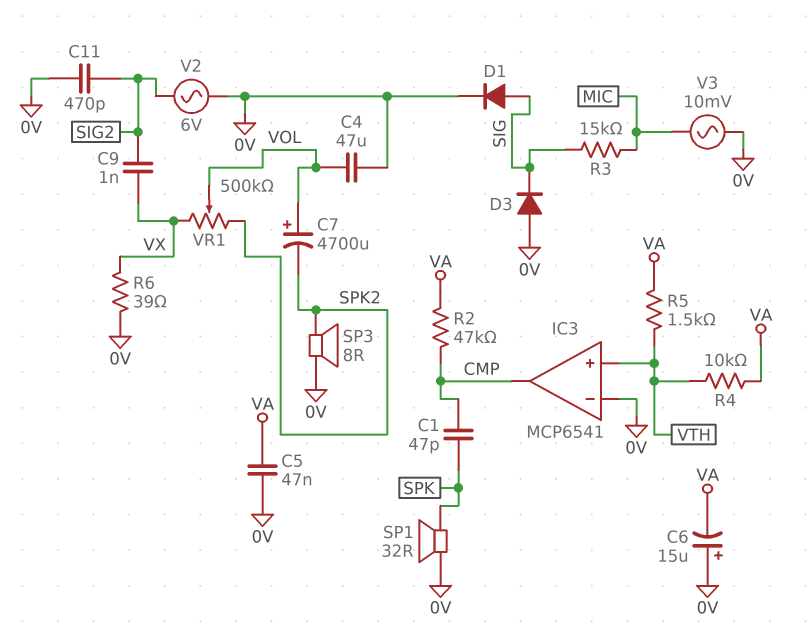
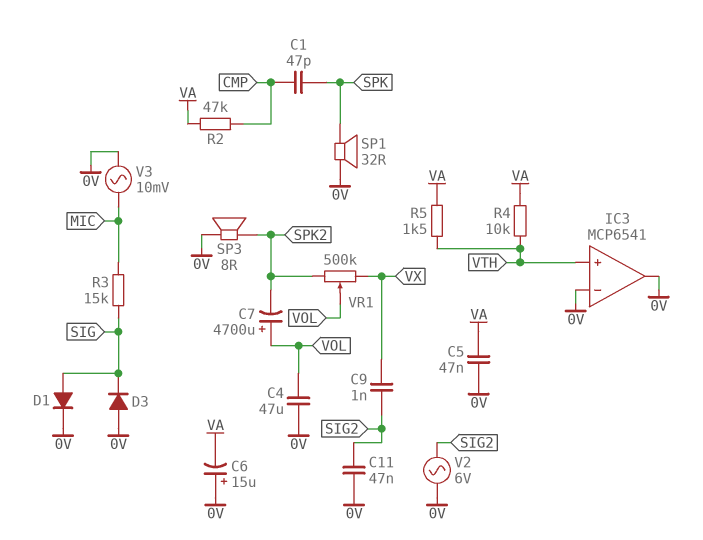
C11: 470pF (0V, SIG2) -> 47nF (0V, SIG2)
IC3 pin out: CMP -> 0V
R6: 39 (0V, VX) -> none

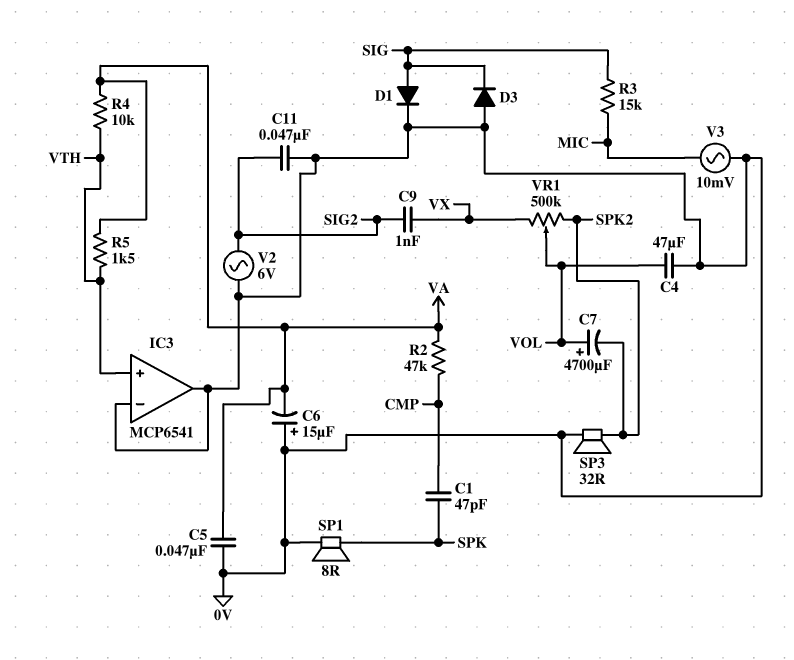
SP1: speaker 32R (0V, SPK) -> speaker 8R (0V, SPK)
SP3: speaker 8R (0V, SPK2) -> speaker 32R (0V, SPK2)

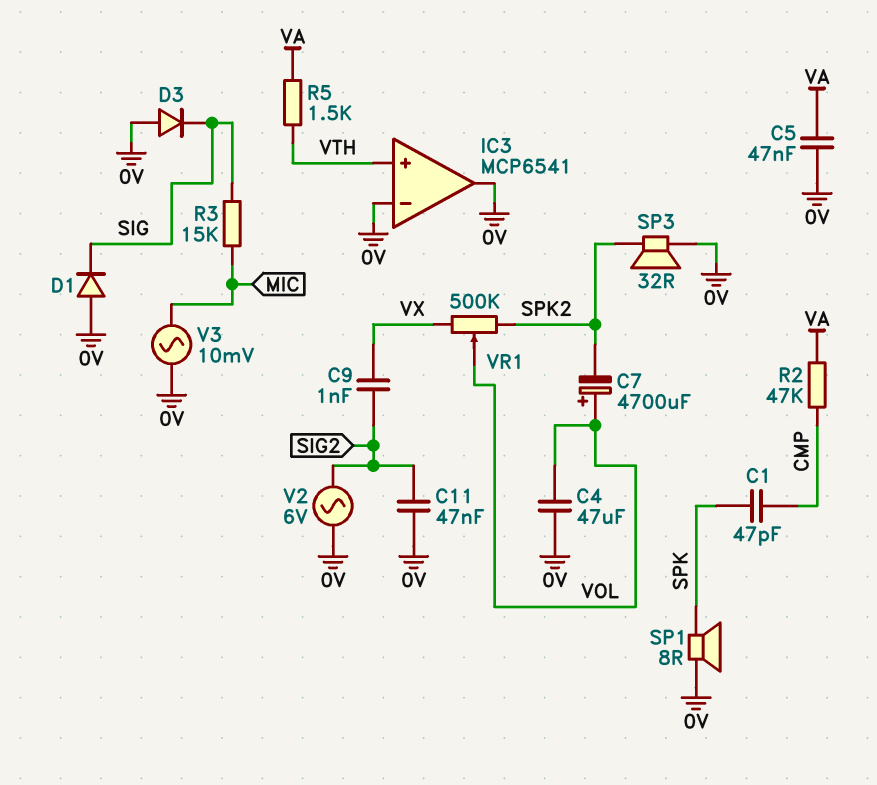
C6: 15uF (plus 0V, minus VA) -> none
D1: diode (A SIG, K 0V) -> diode (A 0V, K SIG)
R4: 10k (VA, VTH) -> none

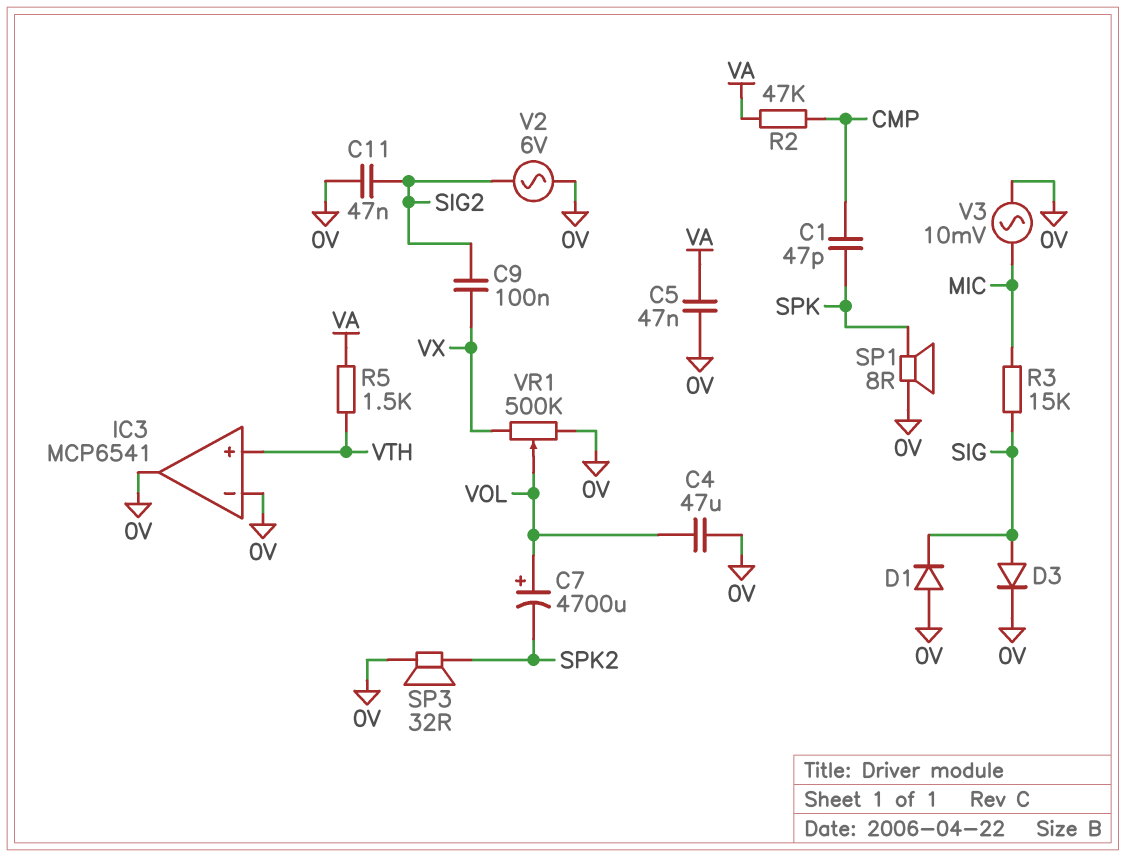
C9: 1nF (SIG2, VX) -> 100nF (SIG2, VX)
D3: diode (A 0V, K SIG) -> diode (A SIG, K 0V)
VR1: 500k (SPK2, VX, wiper VOL) -> 500k (0V, VX, wiper VOL)

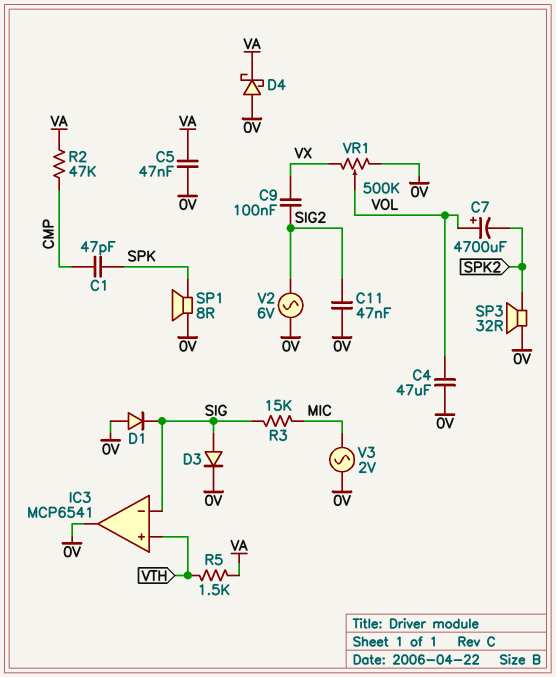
D4: none -> schottky (A 0V, K VA)
IC3 pin in-: 0V -> SIG
V3: AC 10mV (0V, MIC) -> AC 2V (0V, MIC)

